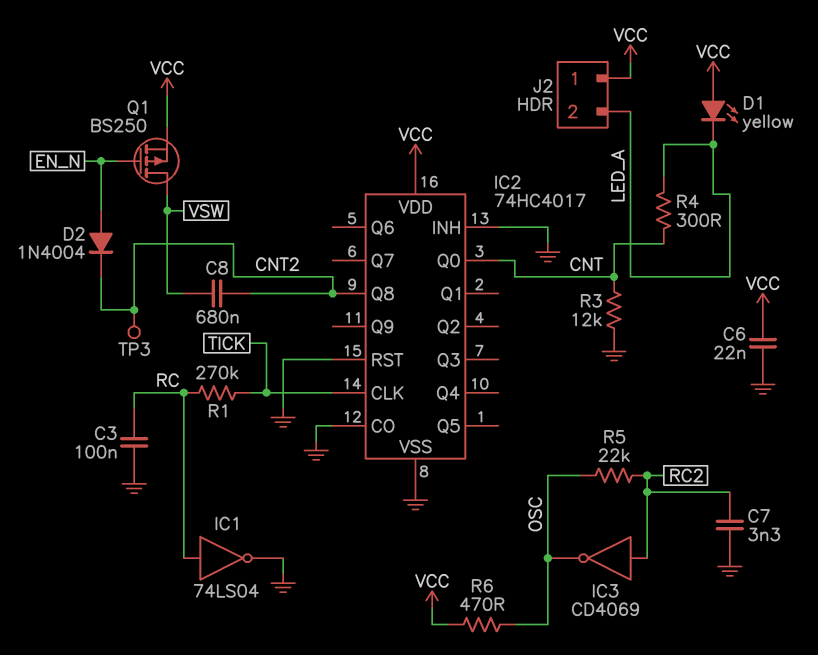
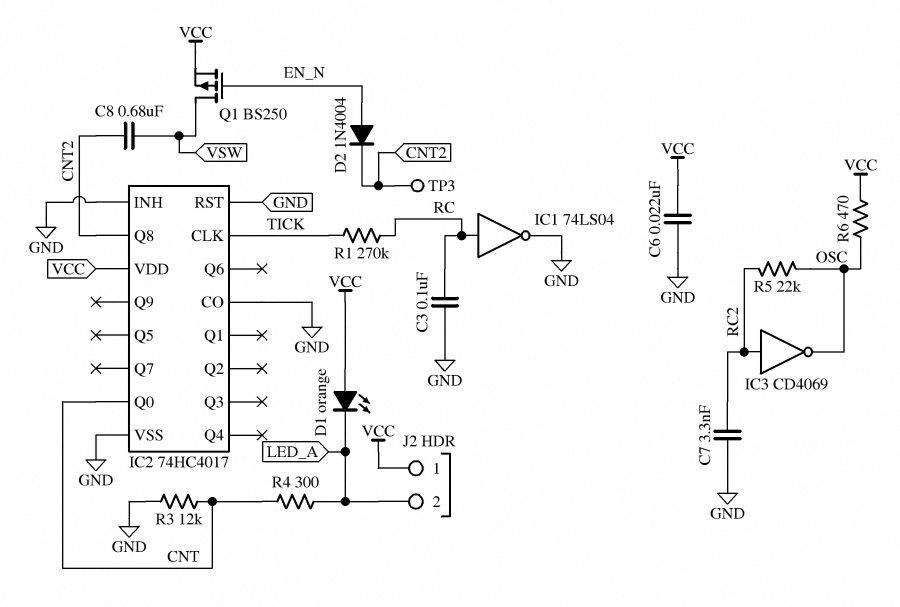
D1: LED yellow (A VCC, K LED_A) -> LED orange (A VCC, K LED_A)

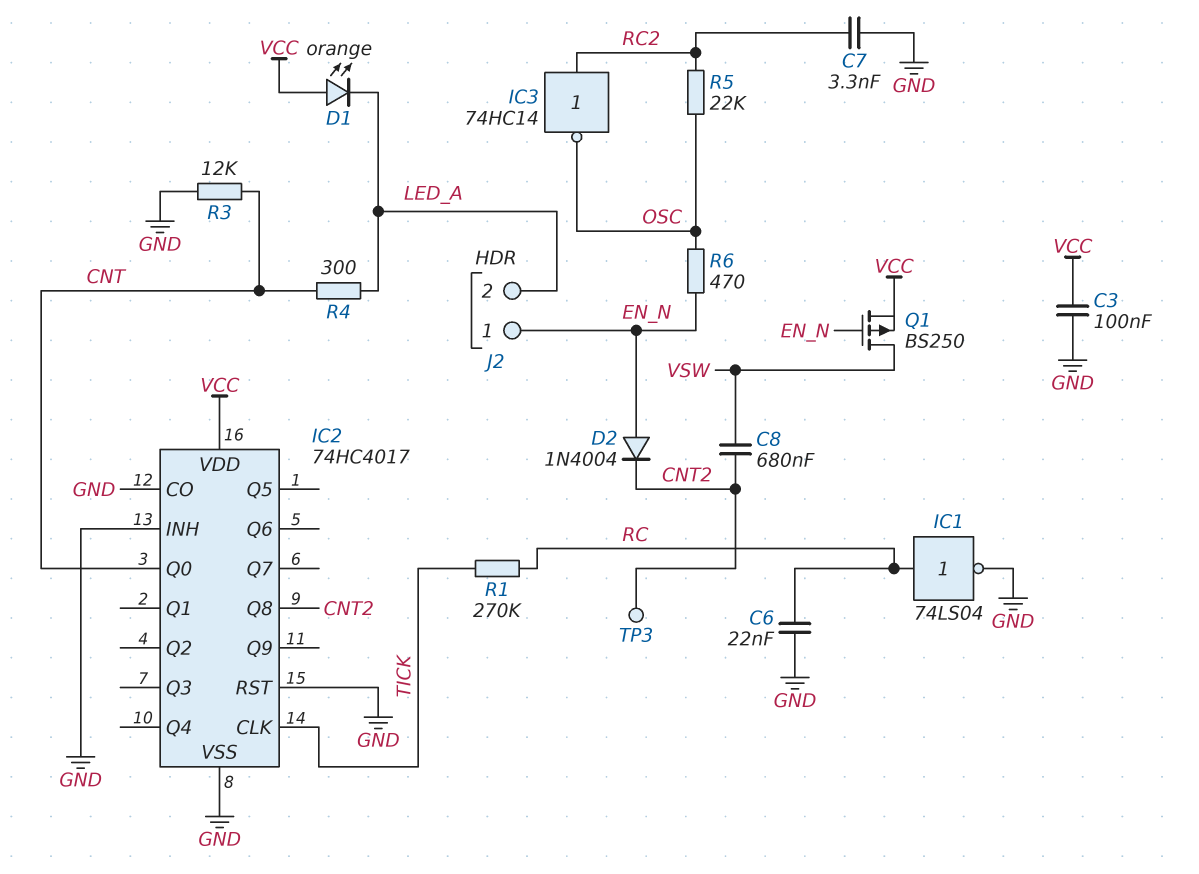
C3: 100nF (GND, RC) -> 100nF (GND, VCC)
C6: 22nF (GND, VCC) -> 22nF (GND, RC)
IC3: NOT CD4069 (in RC2, out OSC) -> NOT 74HC14 (in RC2, out OSC)
J2 pin 1: VCC -> EN_N
R6: 470 (OSC, VCC) -> 470 (EN_N, OSC)

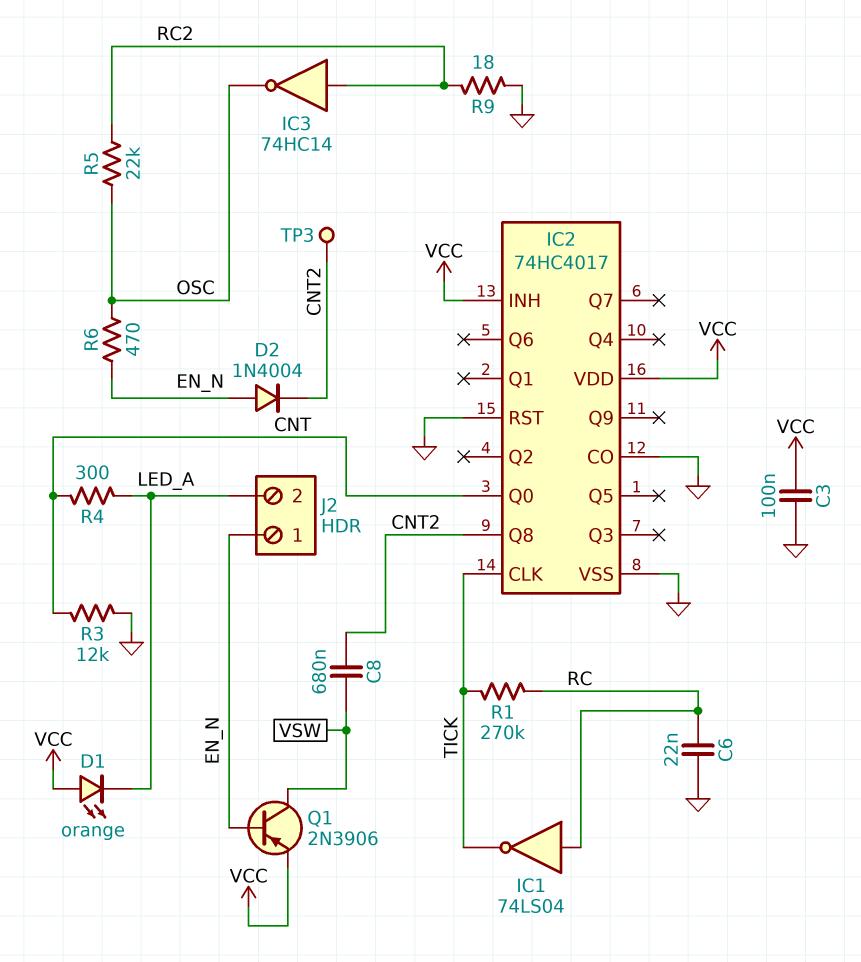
C7: 3.3nF (GND, RC2) -> none
IC1: NOT 74LS04 (in RC, out GND) -> NOT 74LS04 (in RC, out TICK)
IC2 pin INH: GND -> VCC
Q1: PMOS BS250 (G EN_N, D VSW, S VCC) -> PNP 2N3906 (B EN_N, C VSW, E VCC)
R9: none -> 18 (GND, RC2)

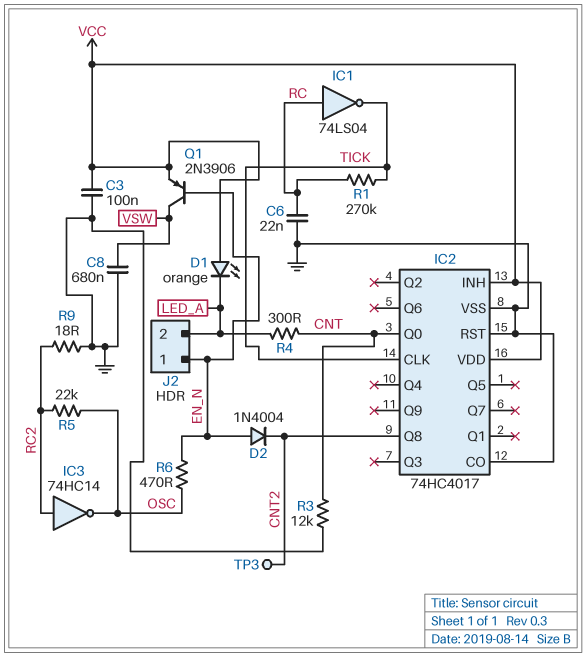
C8: 680nF (CNT2, VSW) -> 680nF (GND, VSW)

